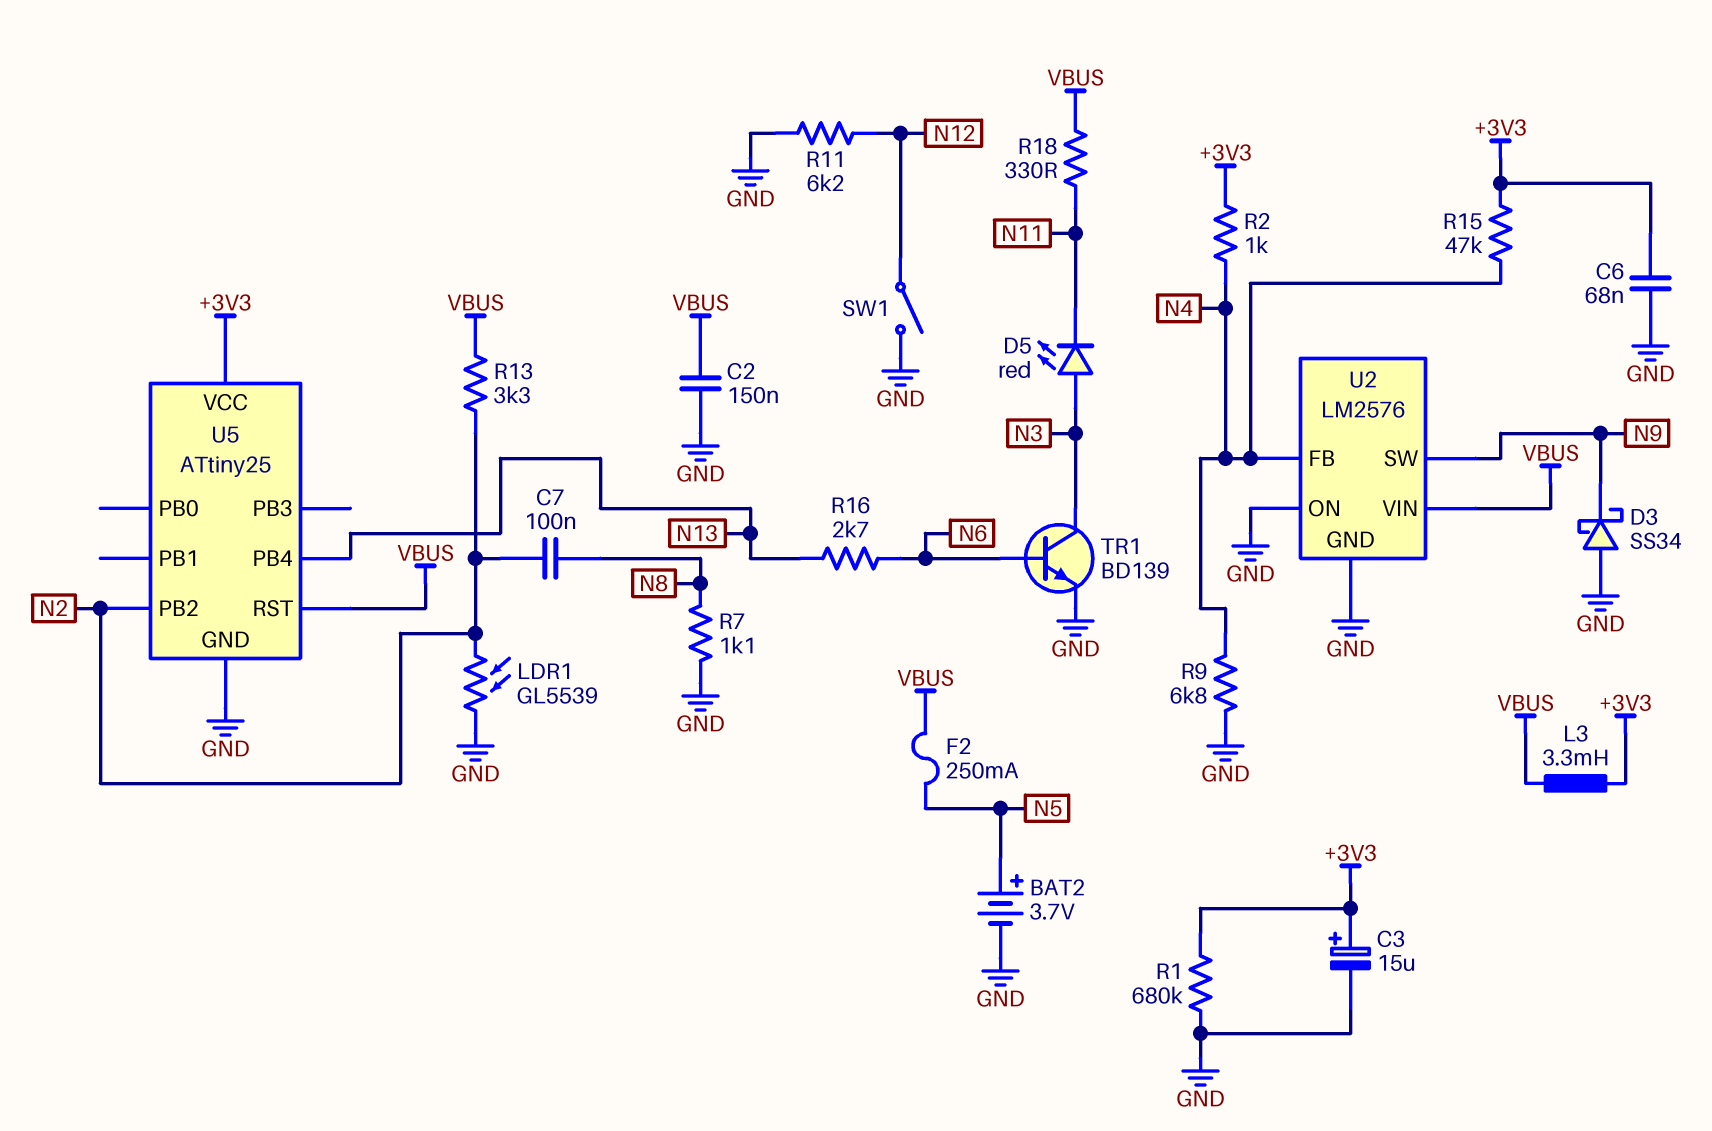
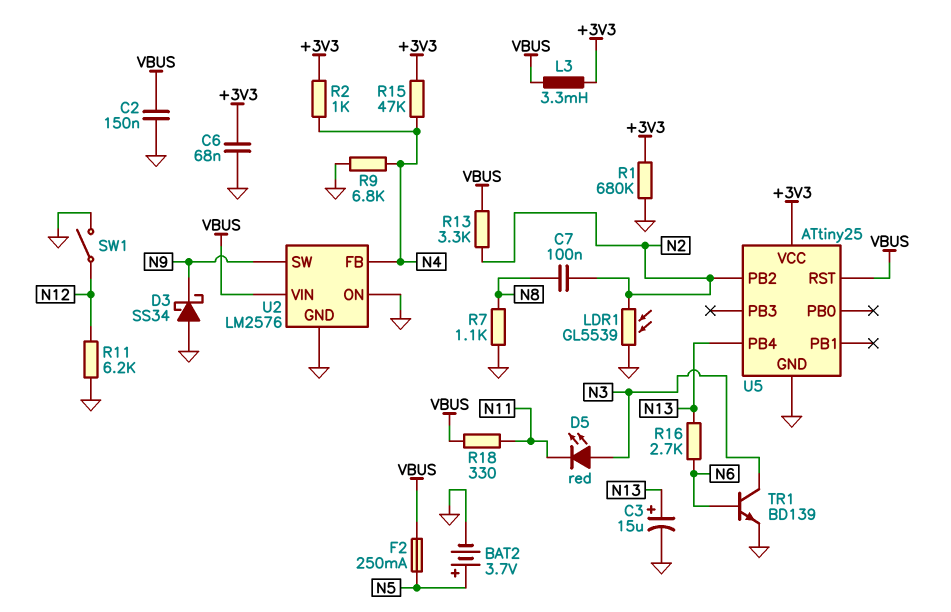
C3: 15uF (plus +3V3, minus GND) -> 15uF (plus N13, minus GND)

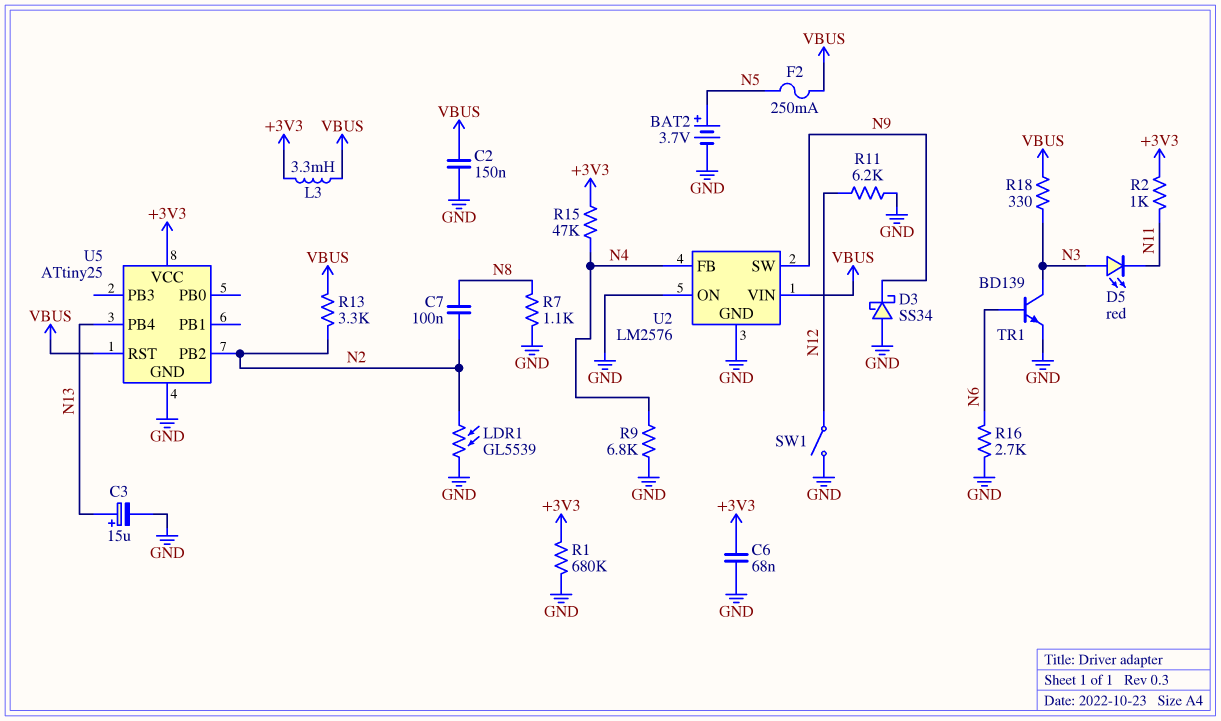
R2: 1k (+3V3, N4) -> 1k (+3V3, N11)
R16: 2.7k (N6, N13) -> 2.7k (GND, N6)
R18: 330 (N11, VBUS) -> 330 (N3, VBUS)

